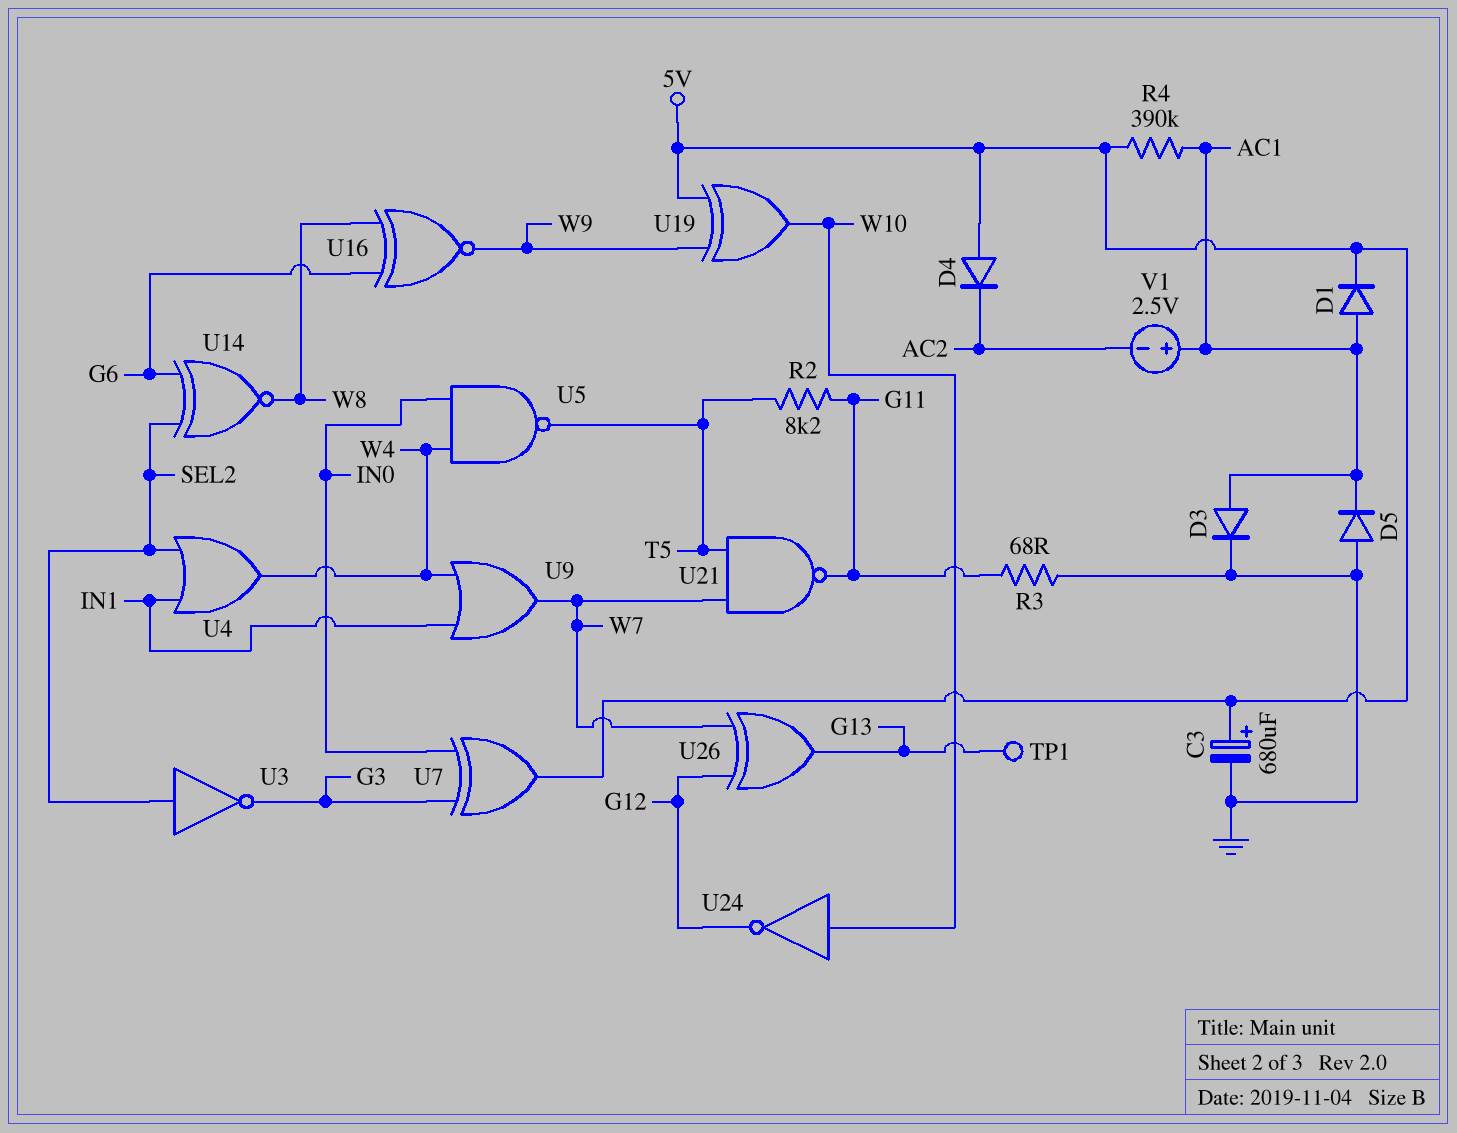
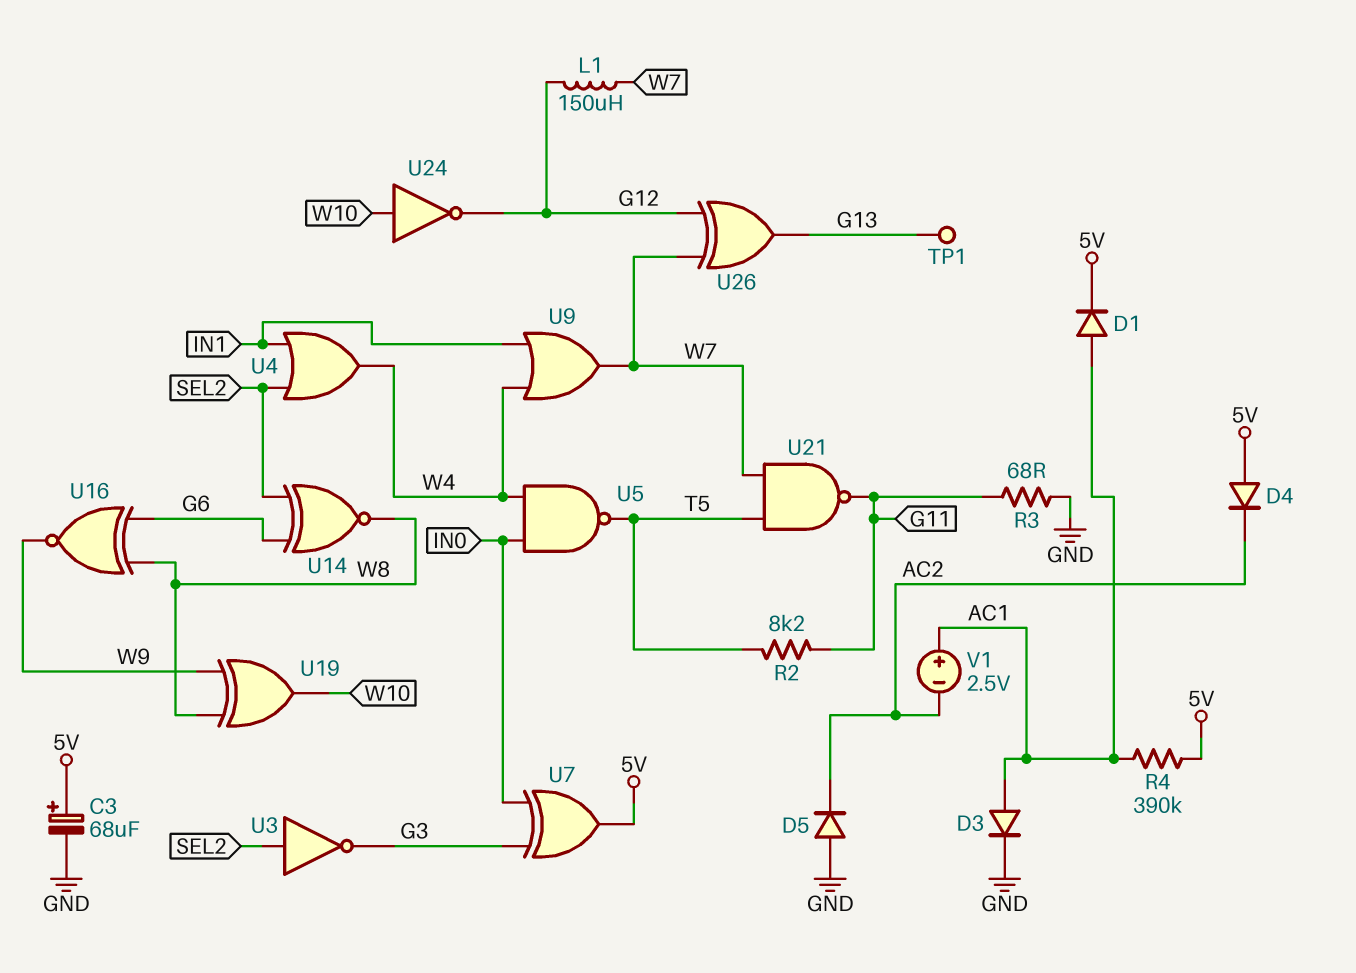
C3: 680uF (plus 5V, minus GND) -> 68uF (plus 5V, minus GND)
D5: diode (A GND, K AC1) -> diode (A GND, K AC2)
L1: none -> 150uH (G12, W7)
U19: XOR (in 5V, in W9, out W10) -> XOR (in W8, in W9, out W10)

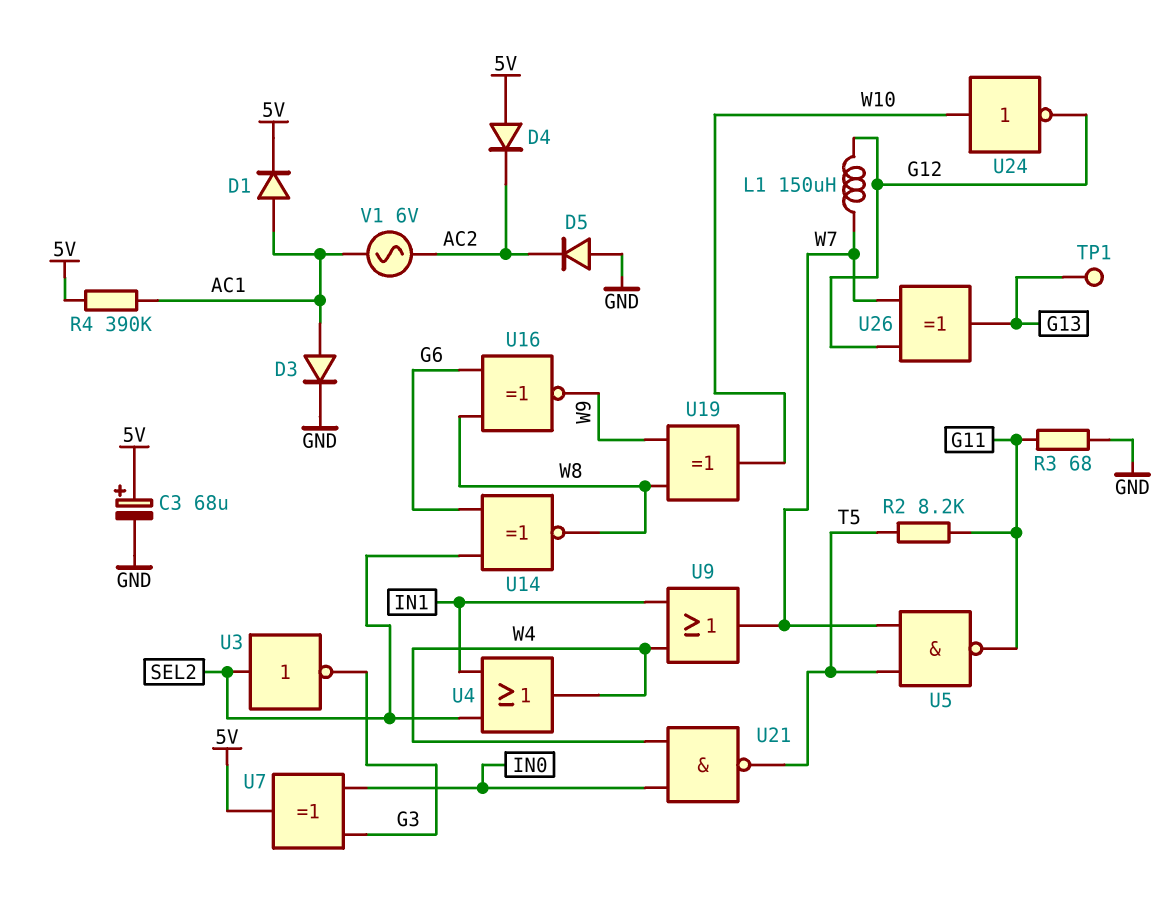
U5: NAND (in IN0, in W4, out T5) -> NAND (in T5, in W7, out G11)
U21: NAND (in T5, in W7, out G11) -> NAND (in IN0, in W4, out T5)
V1: 2.5V (plus AC1, minus AC2) -> AC 6V (AC1, AC2)

